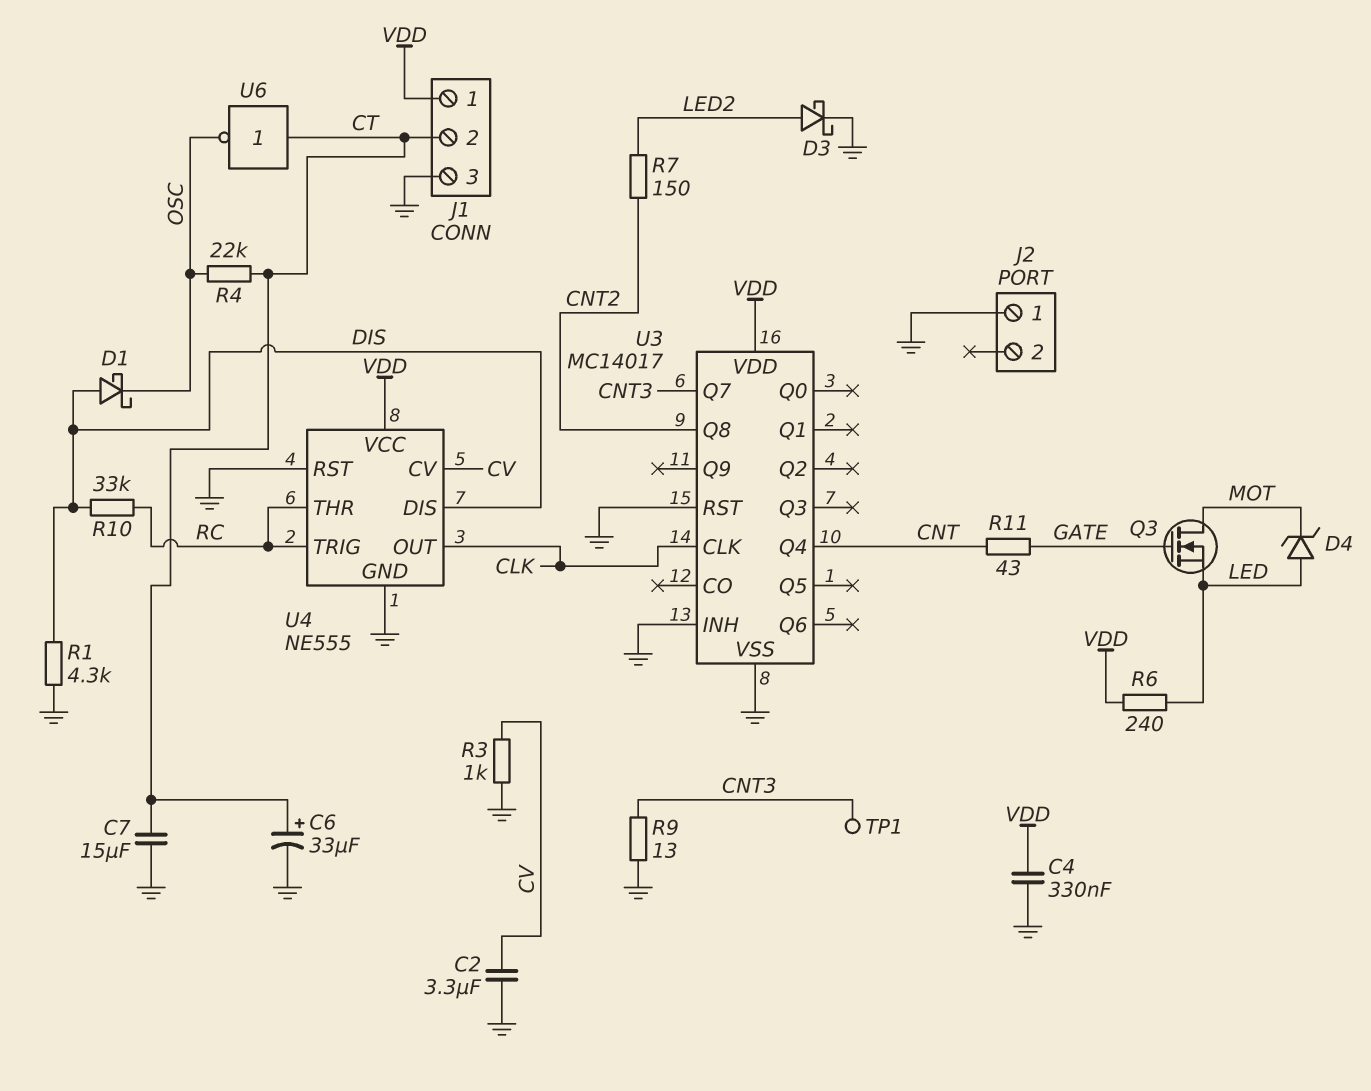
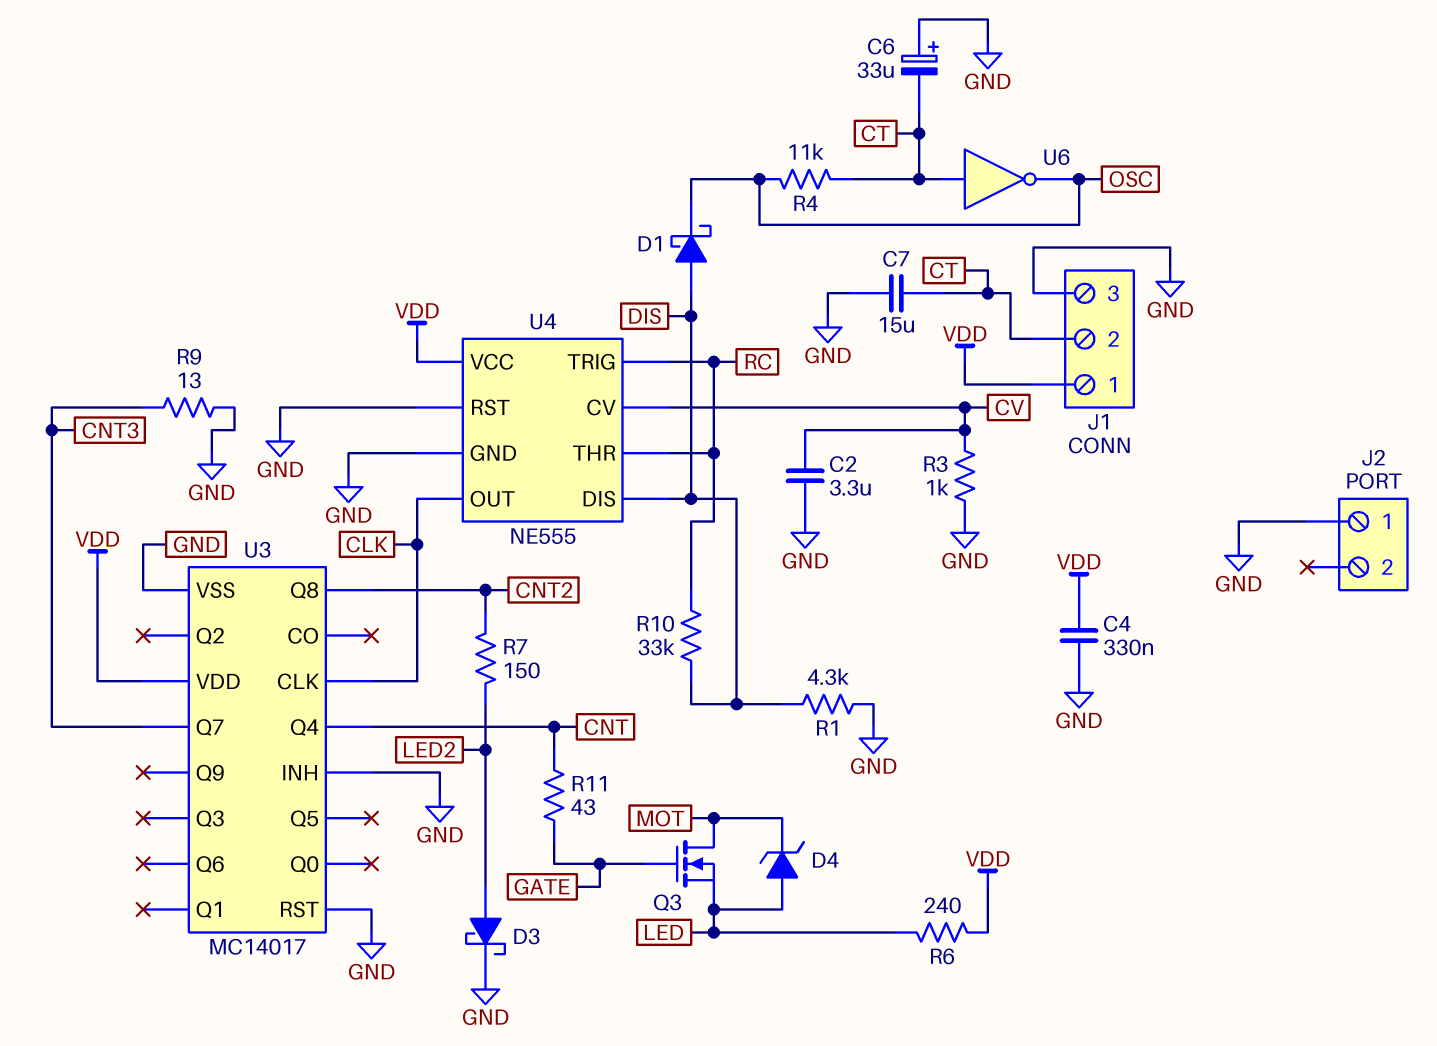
C6: 33uF (plus CT, minus GND) -> 33uF (plus GND, minus CT)
R4: 22k (CT, OSC) -> 11k (CT, OSC)
TP1: test point (CNT3) -> none

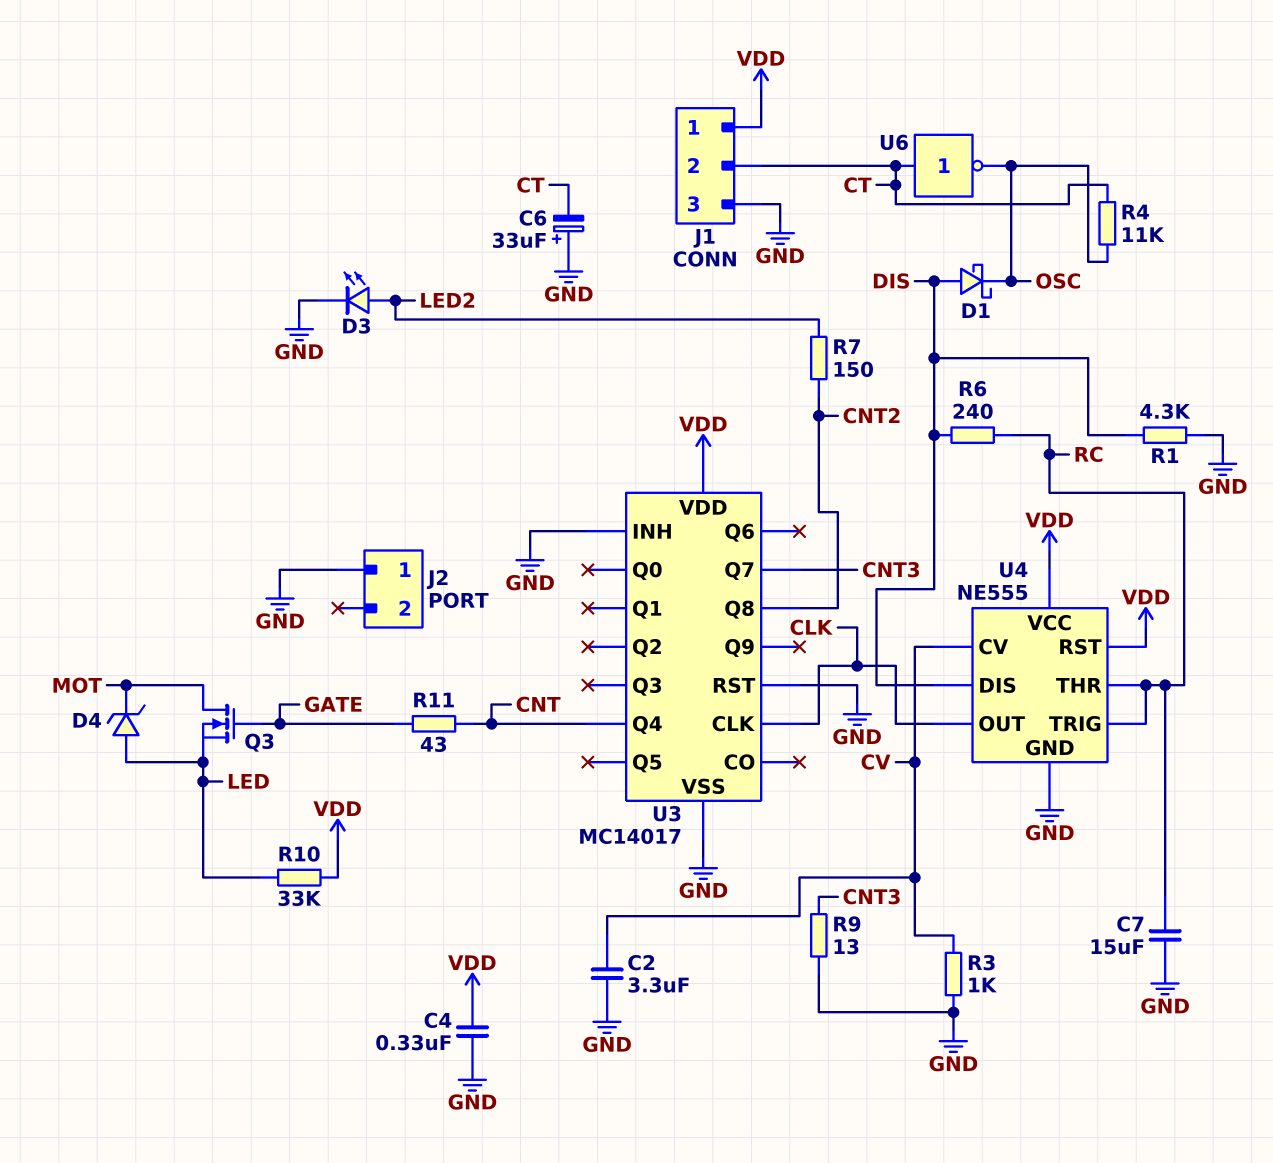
C7: 15uF (CT, GND) -> 15uF (GND, RC)
D3: schottky (A LED2, K GND) -> LED (A LED2, K GND)
R6: 240 (LED, VDD) -> 240 (DIS, RC)
R10: 33k (DIS, RC) -> 33k (LED, VDD)
U4 pin RST: GND -> VDD

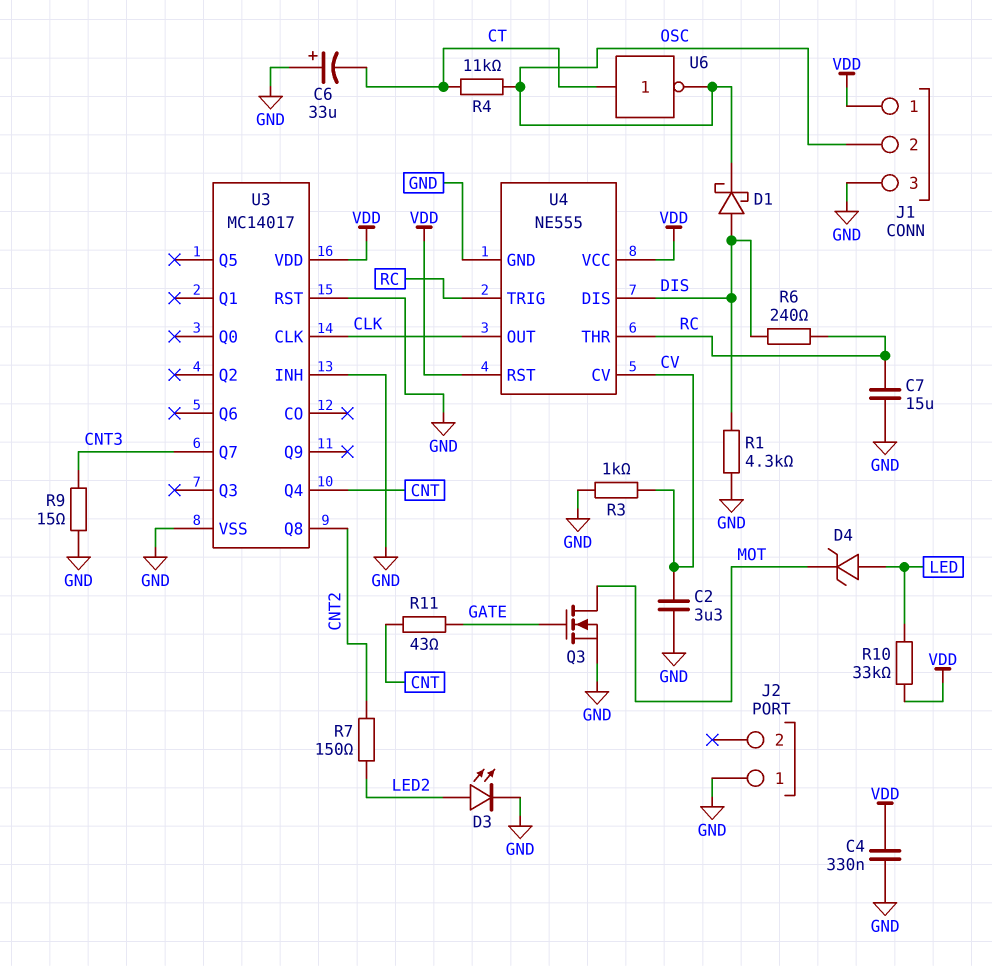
J1 pin 2: CT -> OSC
Q3: NMOS (G GATE, D MOT, S LED) -> NMOS (G GATE, D MOT, S GND)
R9: 13 (CNT3, GND) -> 15 (CNT3, GND)

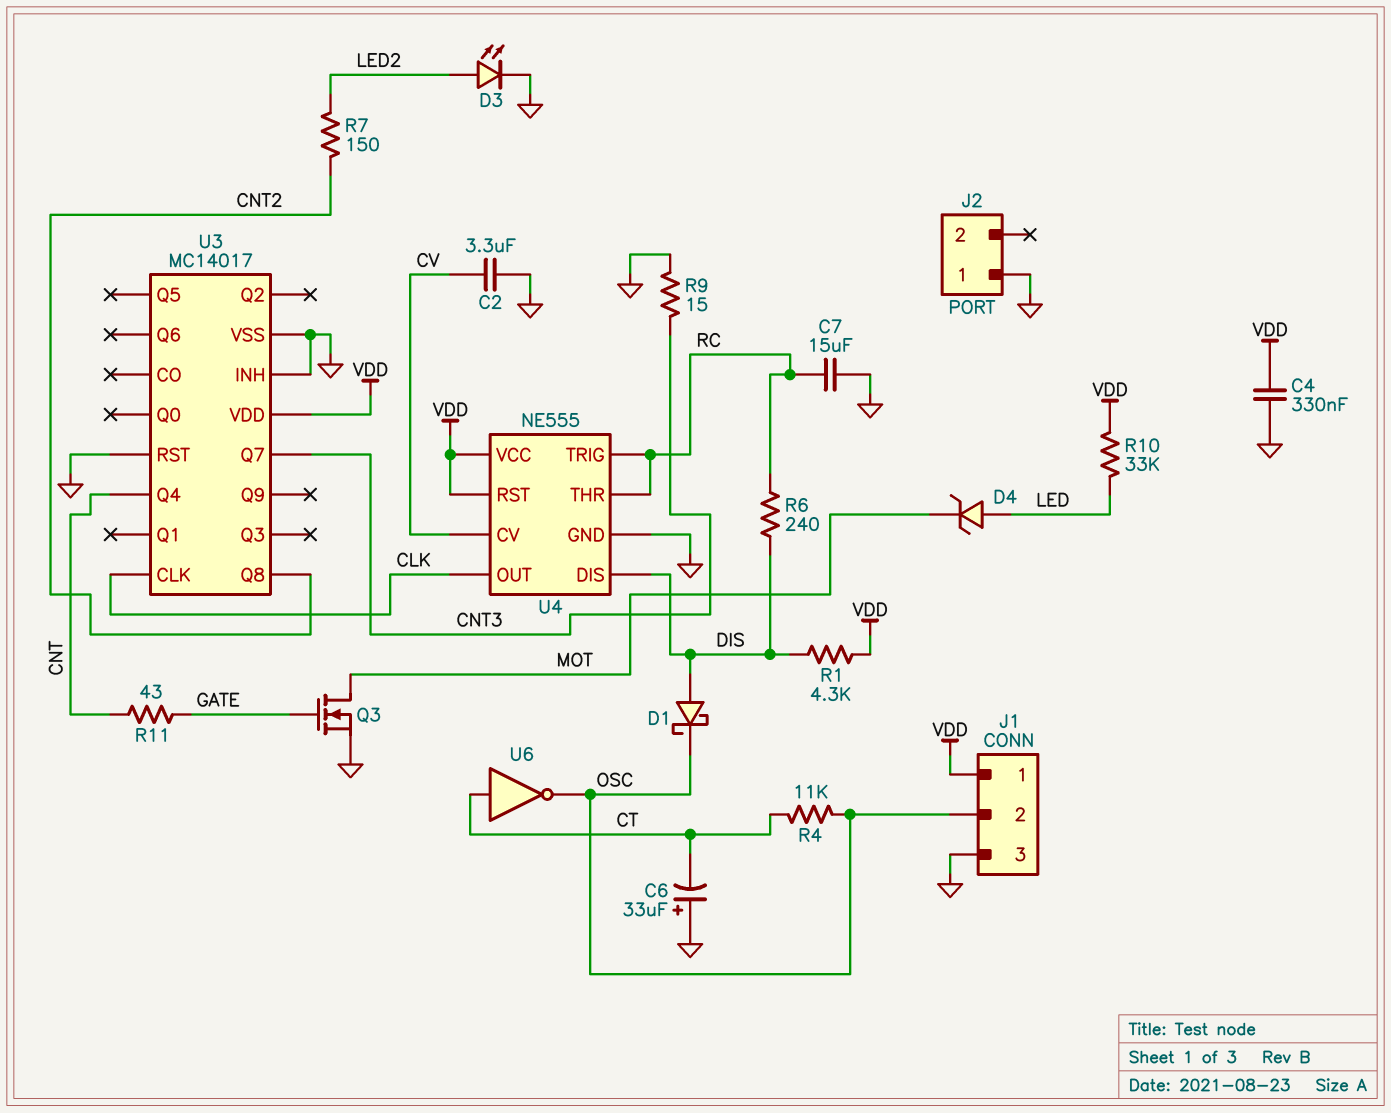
R1: 4.3k (DIS, GND) -> 4.3k (DIS, VDD)
R3: 1k (CV, GND) -> none

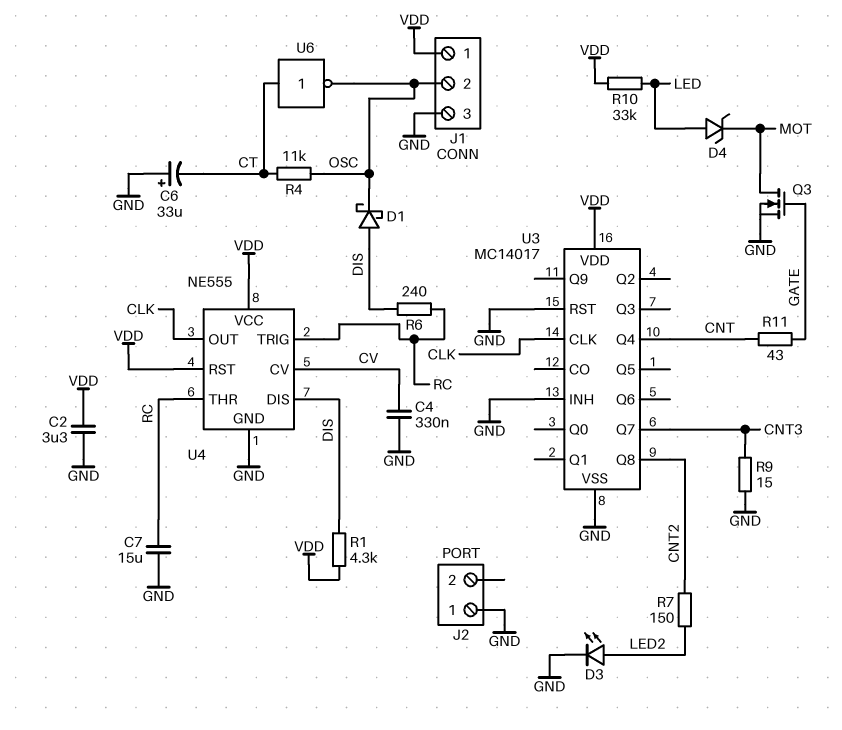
C2: 3.3uF (CV, GND) -> 3.3uF (GND, VDD)
C4: 330nF (GND, VDD) -> 330nF (CV, GND)

